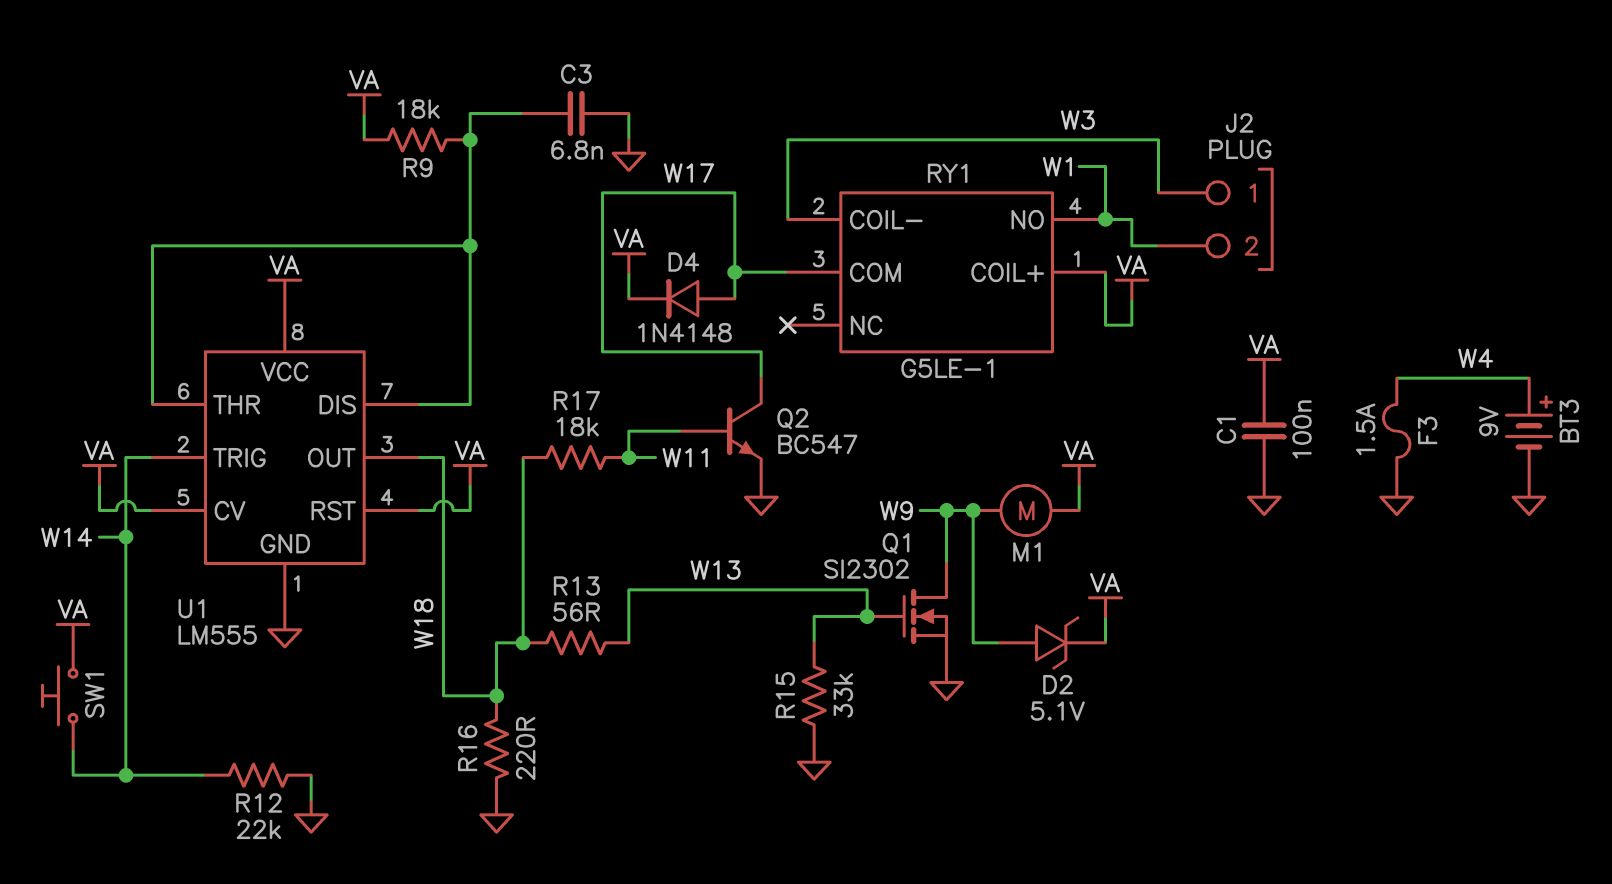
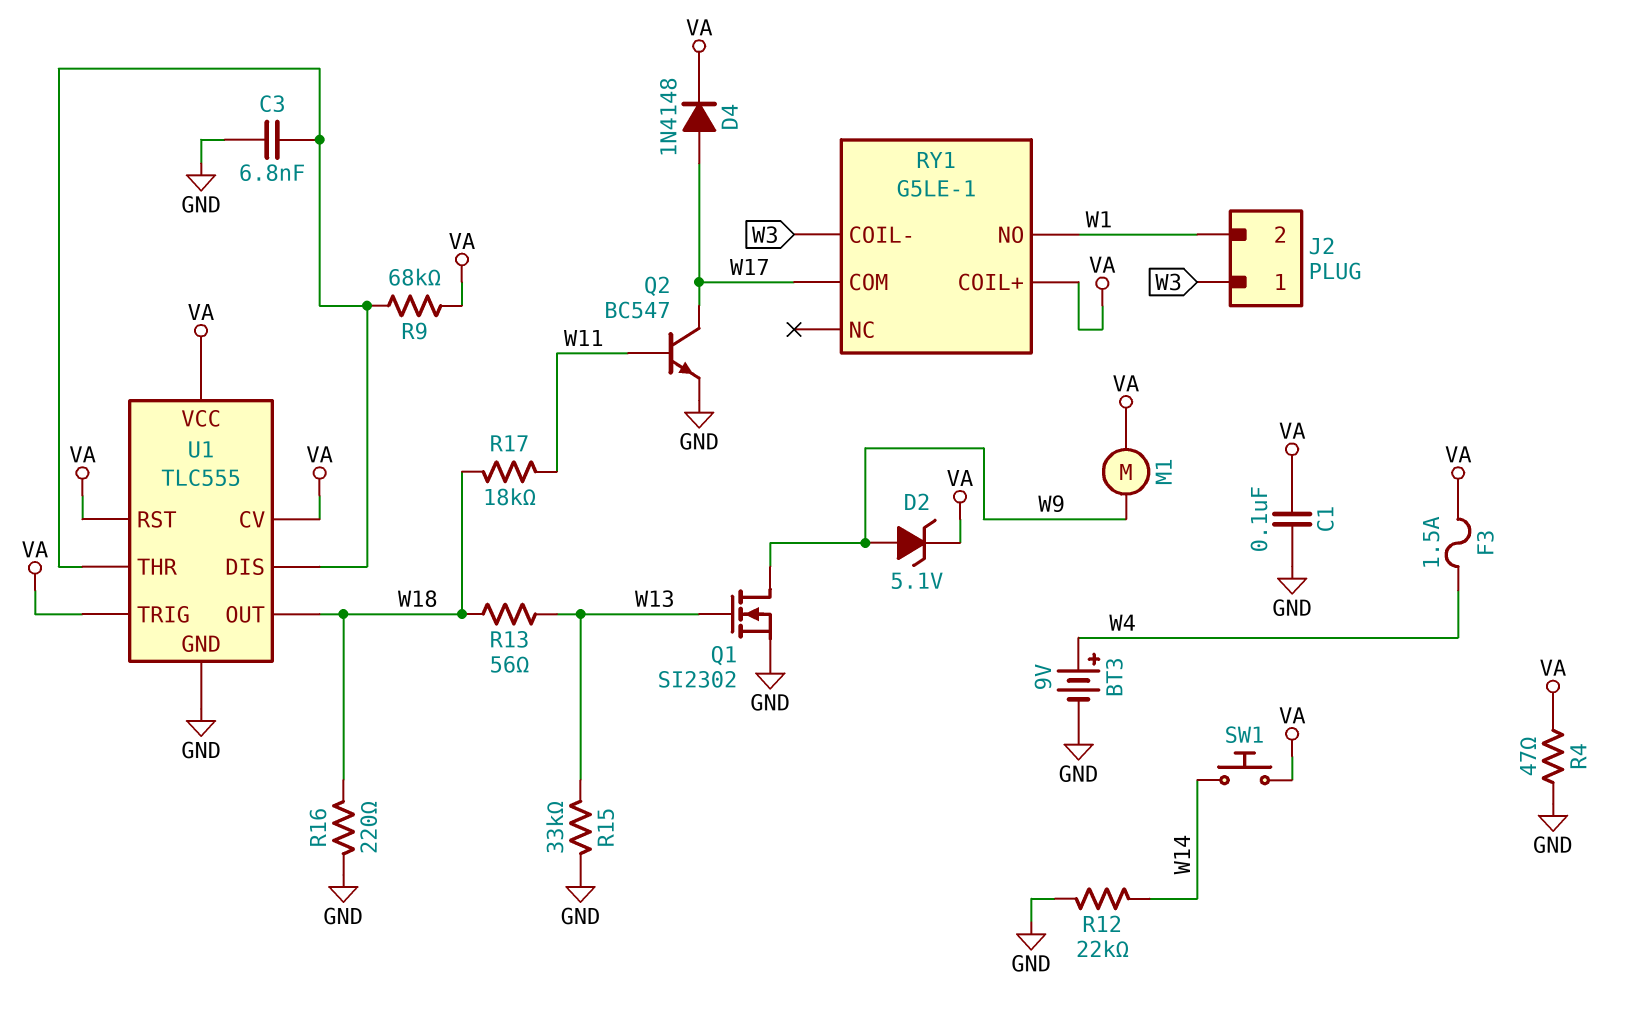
F3: 1.5A (GND, W4) -> 1.5A (VA, W4)
R4: none -> 47 (GND, VA)
R9: 18k (U1/DIS, VA) -> 68k (U1/DIS, VA)
U1: LM555 -> TLC555
U1 pin TRIG: W14 -> VA

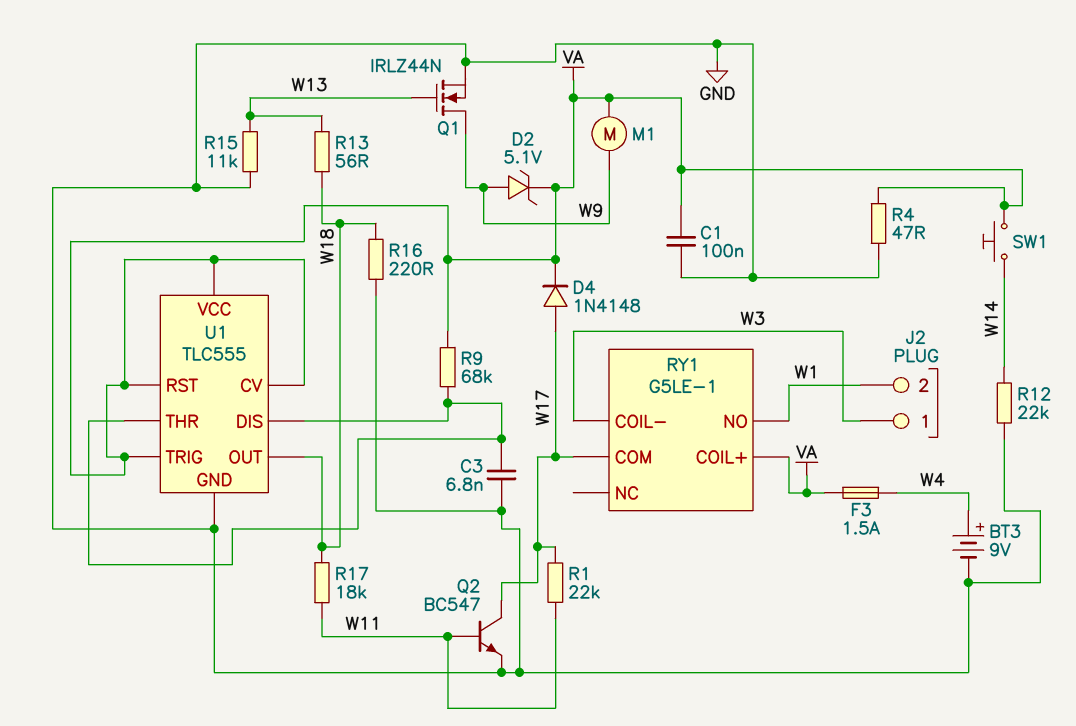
Q1: NMOS SI2302 (G W13, D W9, S GND) -> NMOS IRLZ44N (G W13, D W9, S GND)
R1: none -> 22k (W11, W17)
R15: 33k (GND, W13) -> 11k (GND, W13)

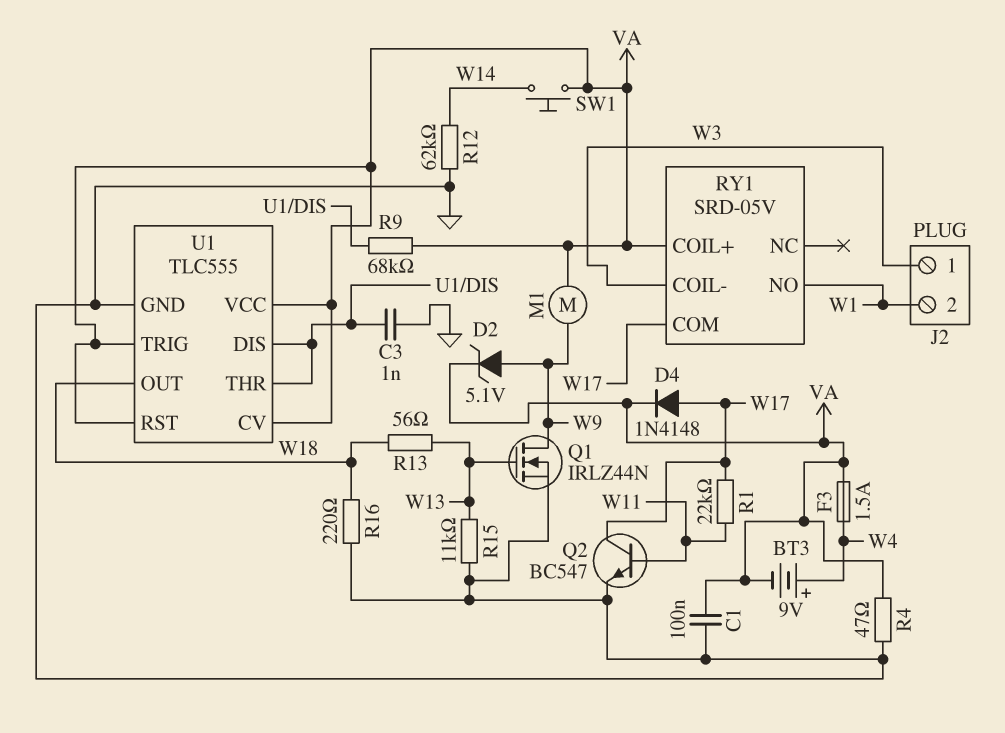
BT3: 9V (plus W4, minus GND) -> 9V (plus W4, minus VA)
C3: 6.8nF (GND, U1/DIS) -> 1nF (GND, U1/DIS)
R12: 22k (GND, W14) -> 62k (GND, W14)
R17: 18k (W11, W18) -> none
RY1: G5LE-1 -> SRD-05V

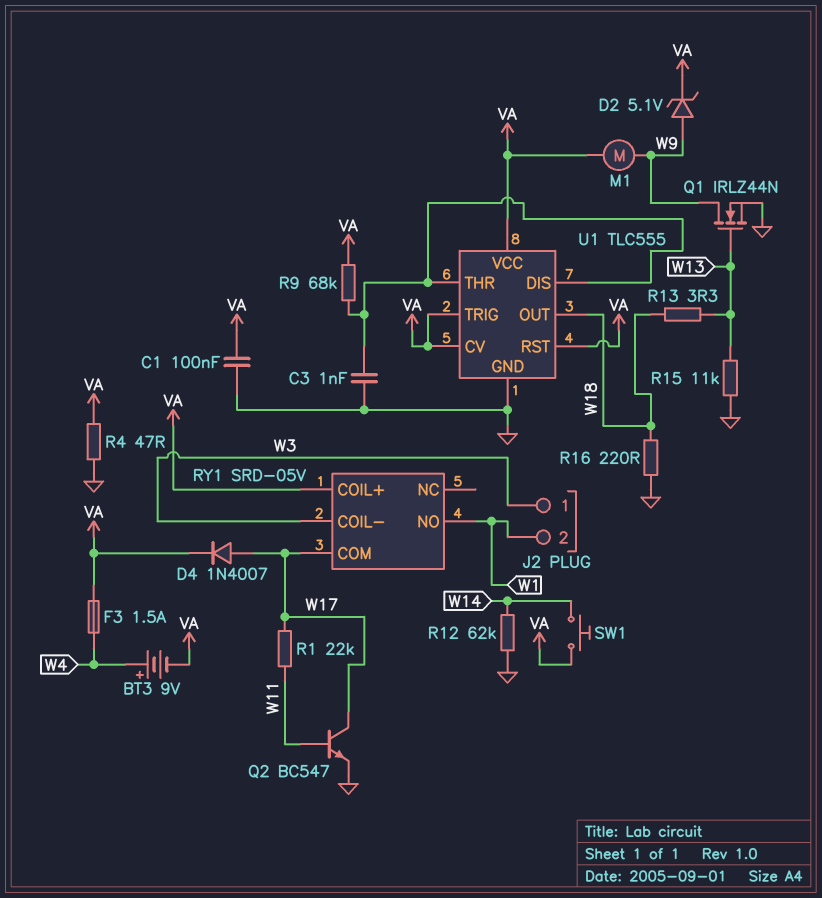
D4: diode 1N4148 (A W17, K VA) -> diode 1N4007 (A W17, K VA)
R13: 56 (W13, W18) -> 3.3 (W13, W18)

